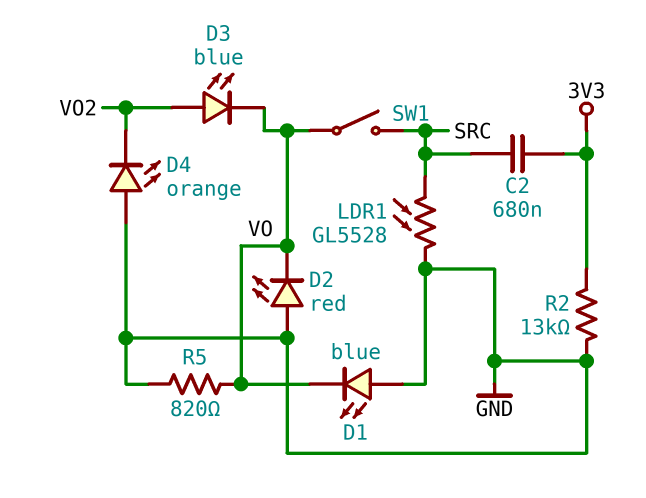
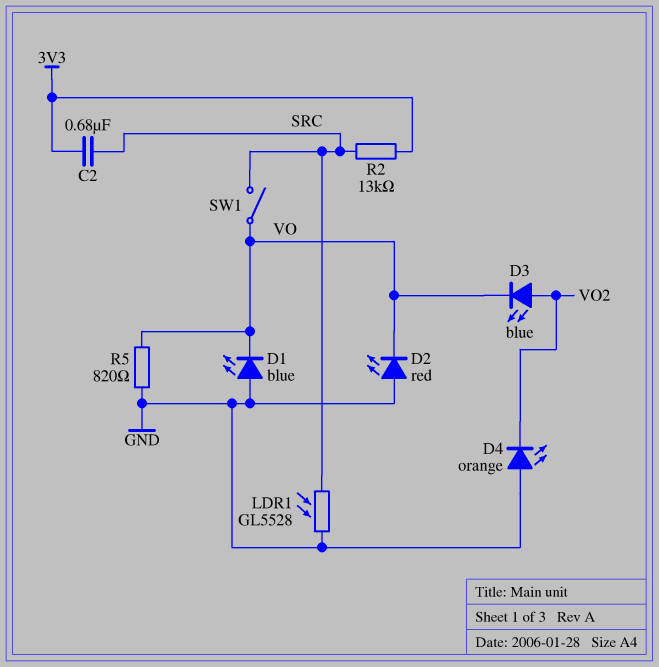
R2: 13k (3V3, GND) -> 13k (3V3, SRC)

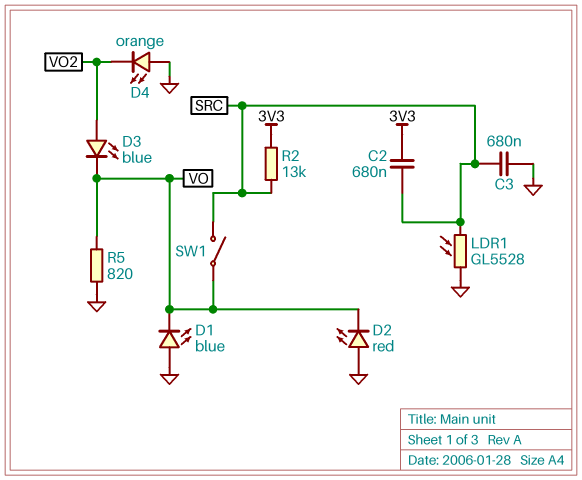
C3: none -> 680nF (GND, SRC)

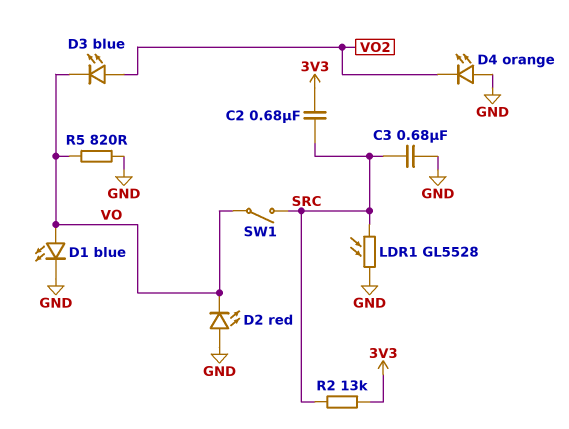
D1: LED blue (A GND, K VO) -> LED blue (A VO, K GND)

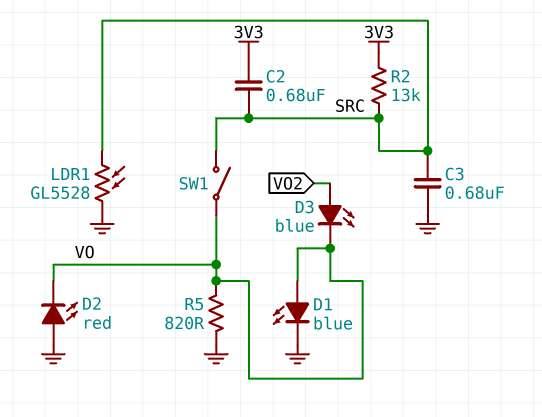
D4: LED orange (A GND, K VO2) -> none

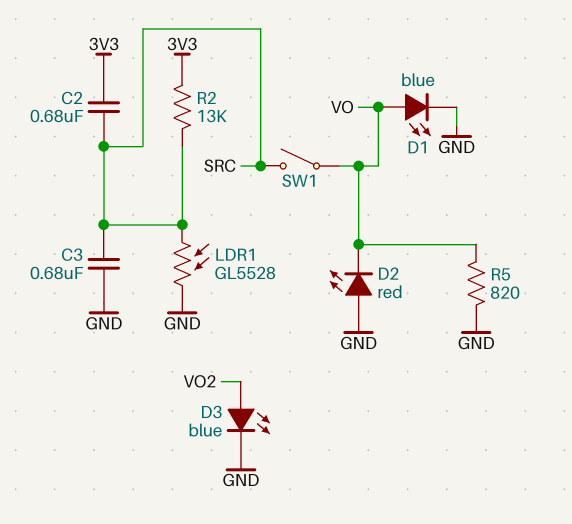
D3: LED blue (A VO2, K VO) -> LED blue (A VO2, K GND)

